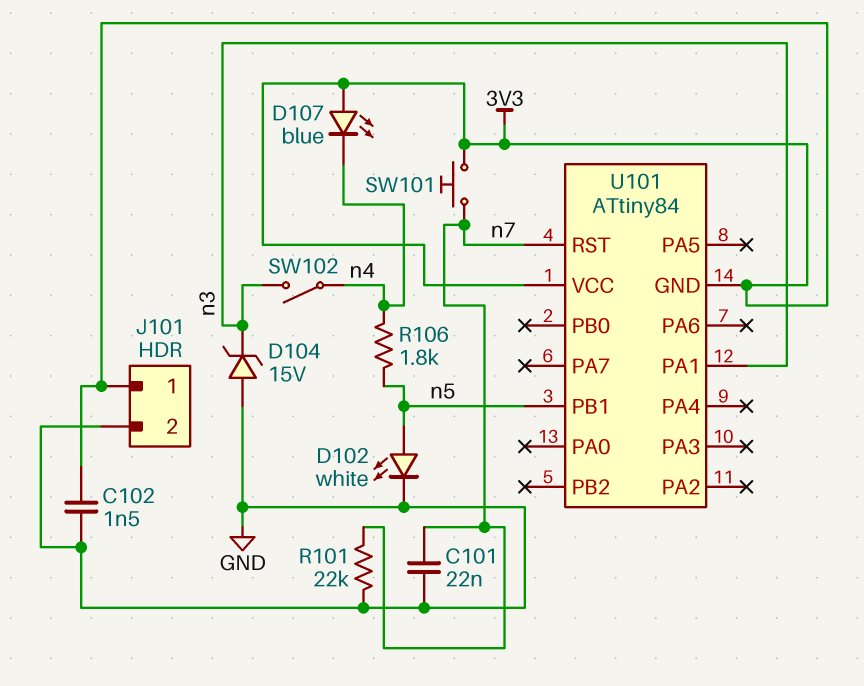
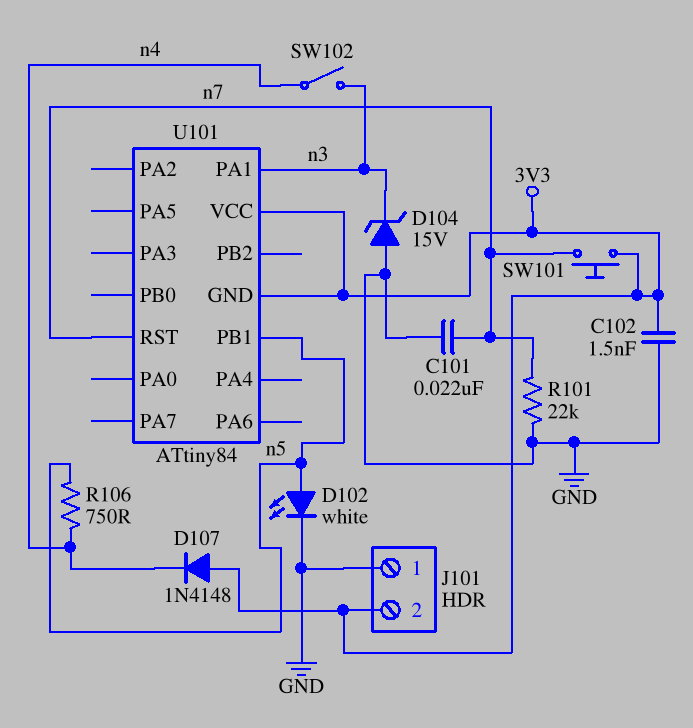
D107: LED blue (A 3V3, K n4) -> diode 1N4148 (A 3V3, K n4)
J101 pin 1: 3V3 -> GND
J101 pin 2: GND -> 3V3
R106: 1.8k (n4, n5) -> 750 (n4, n5)

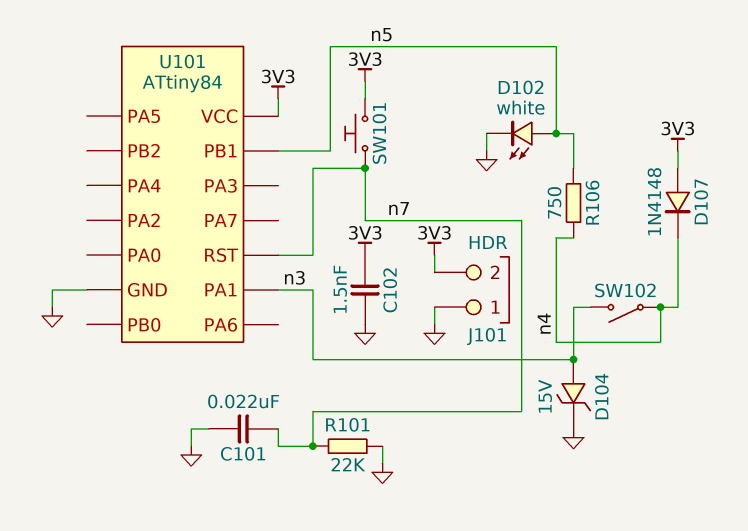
D104: zener 15V (A GND, K n3) -> zener 15V (A n3, K GND)
U101 pin GND: 3V3 -> GND

